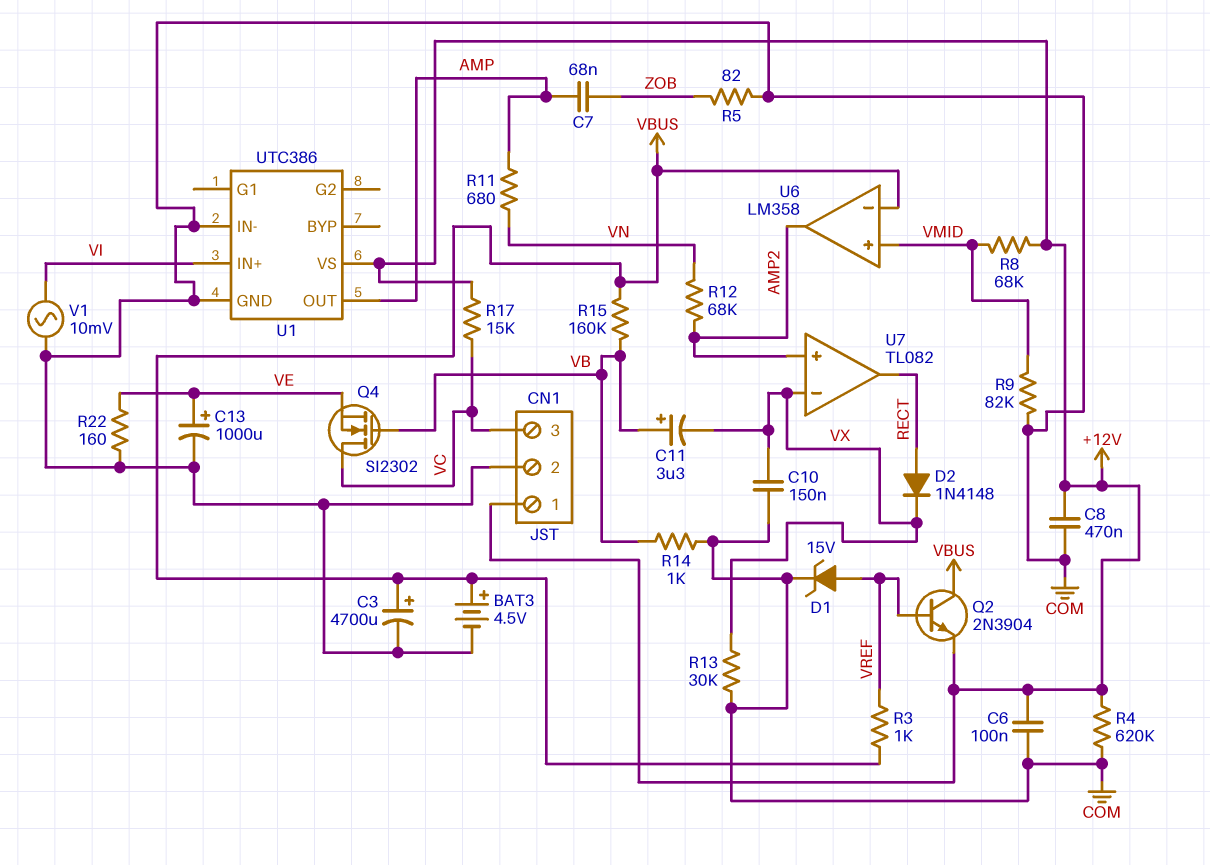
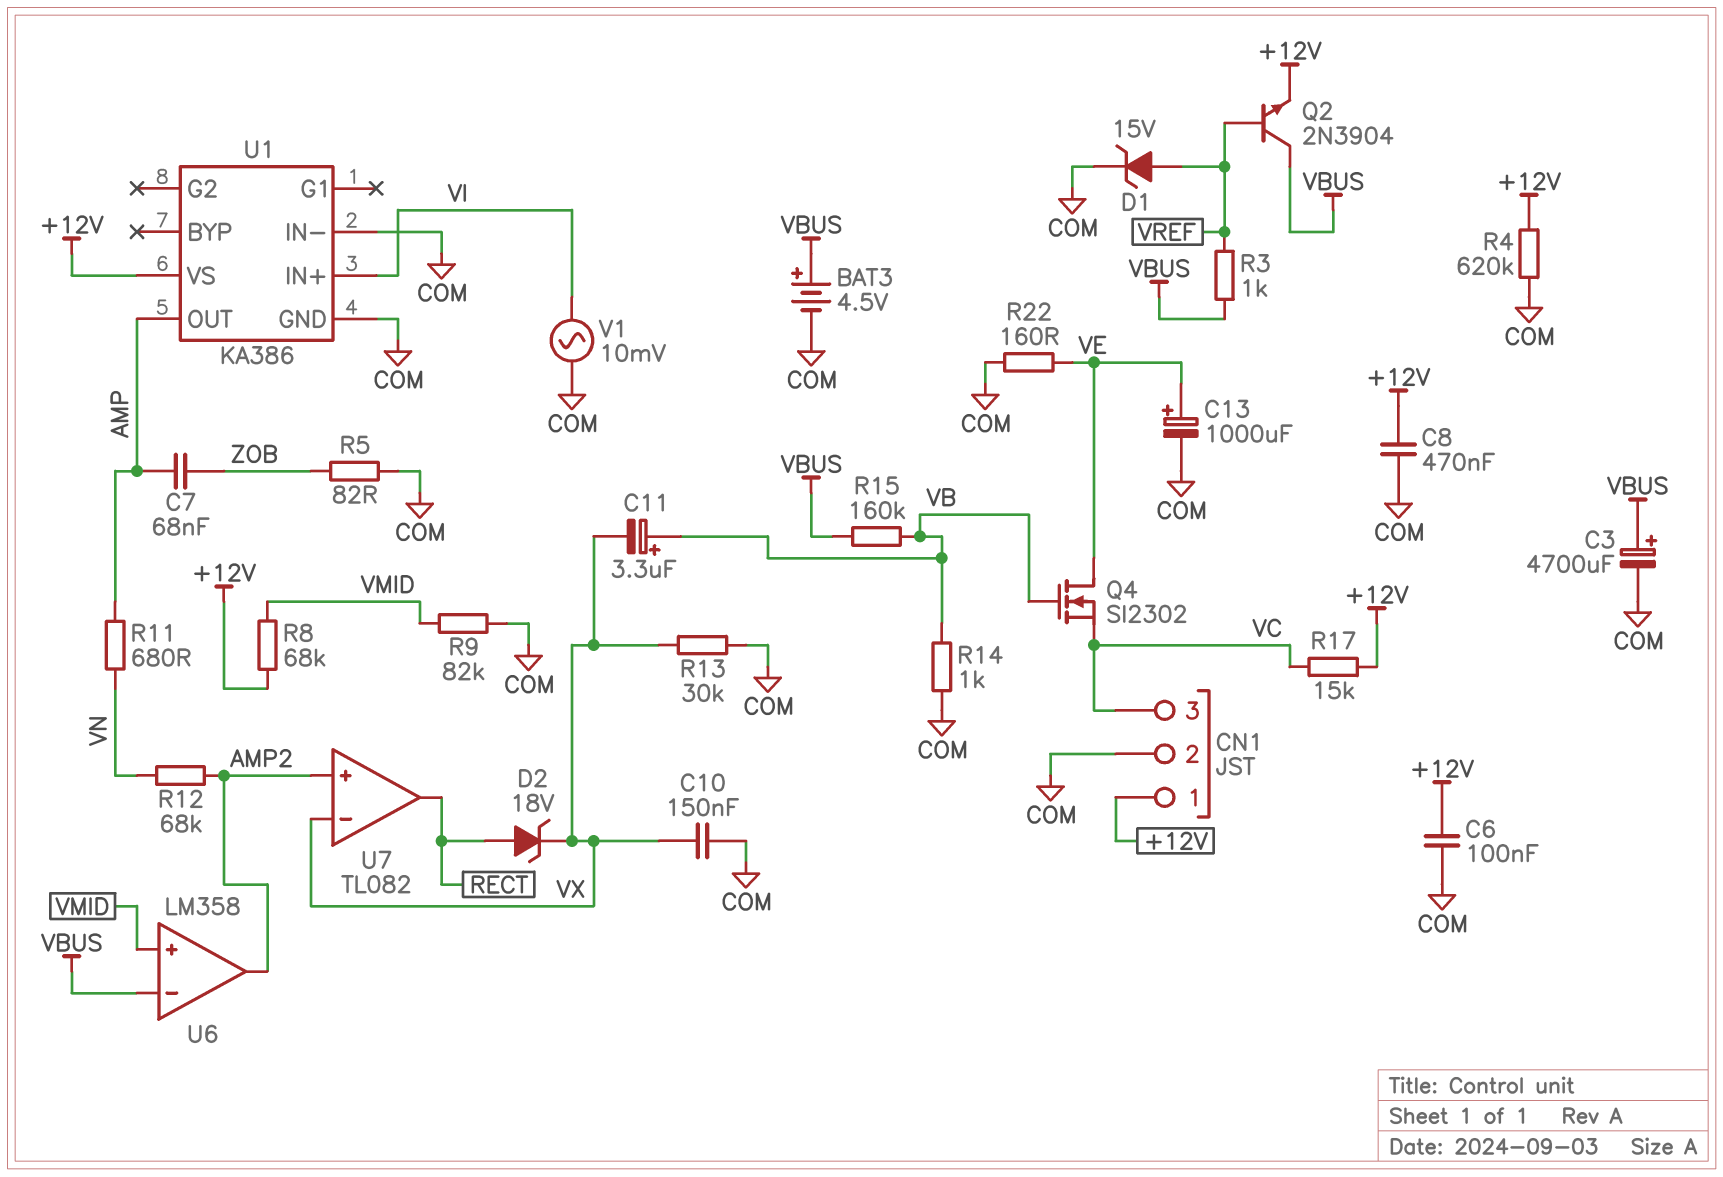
D2: diode 1N4148 (A RECT, K VX) -> zener 18V (A RECT, K VX)
Q4: NMOS SI2302 (G VB, D VC, S VE) -> NMOS SI2302 (G VB, D VE, S VC)
U1: UTC386 -> KA386

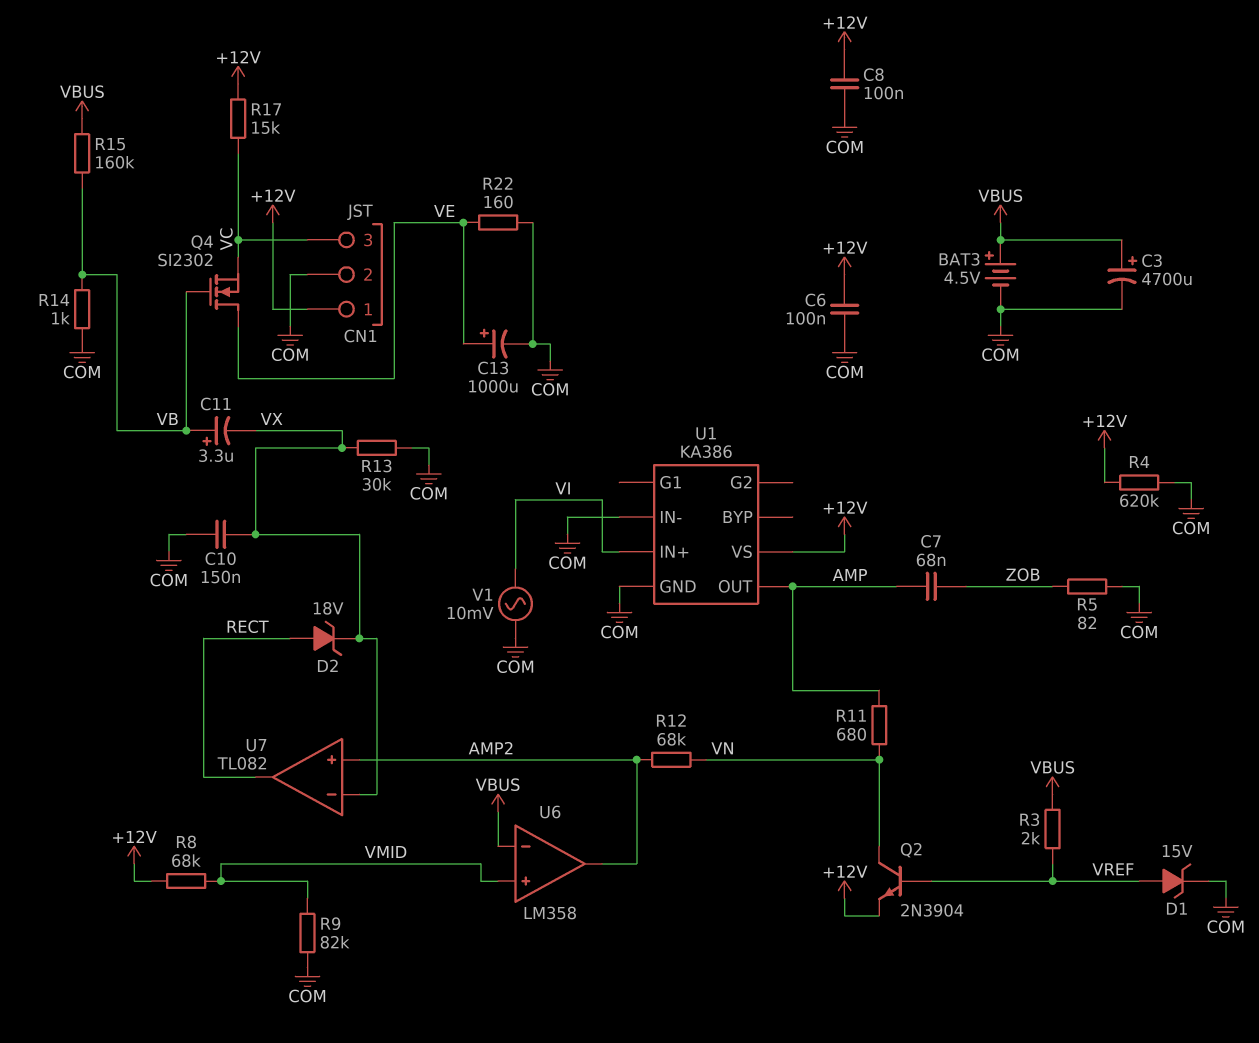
C8: 470nF (+12V, COM) -> 100nF (+12V, COM)
Q2: NPN 2N3904 (B VREF, C VBUS, E +12V) -> NPN 2N3904 (B VREF, C VN, E +12V)
R3: 1k (VBUS, VREF) -> 2k (VBUS, VREF)

